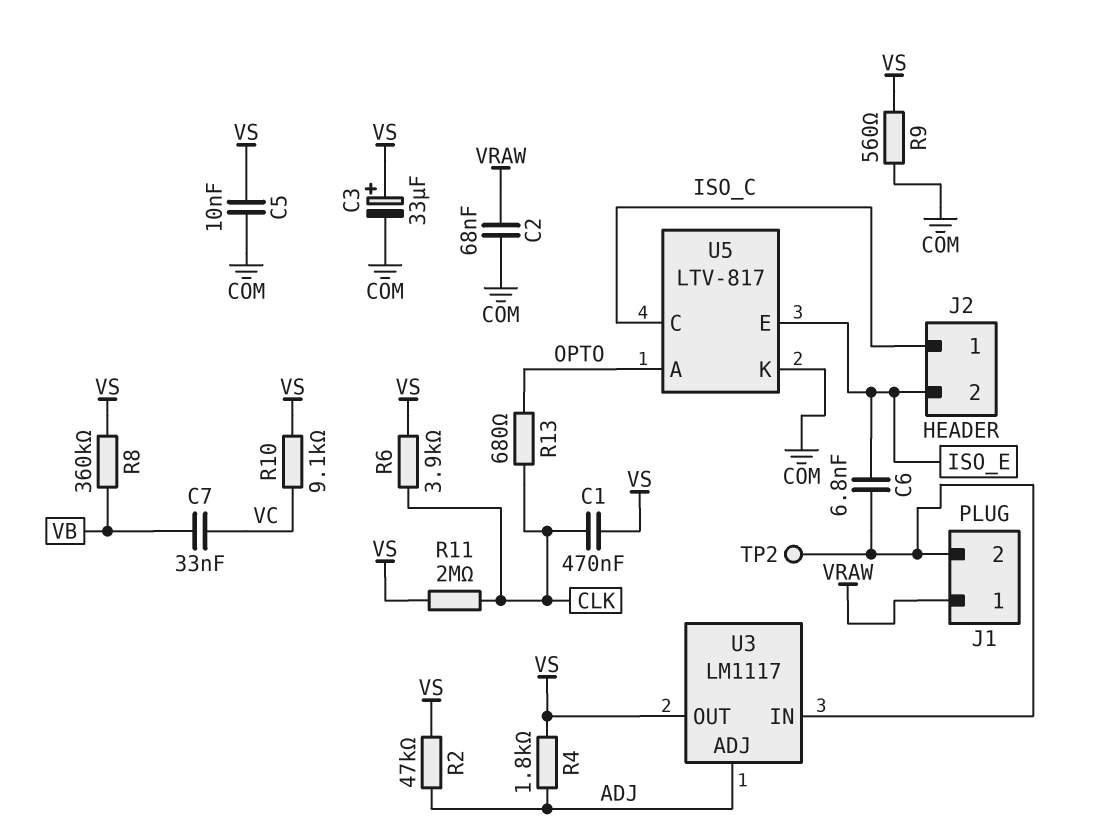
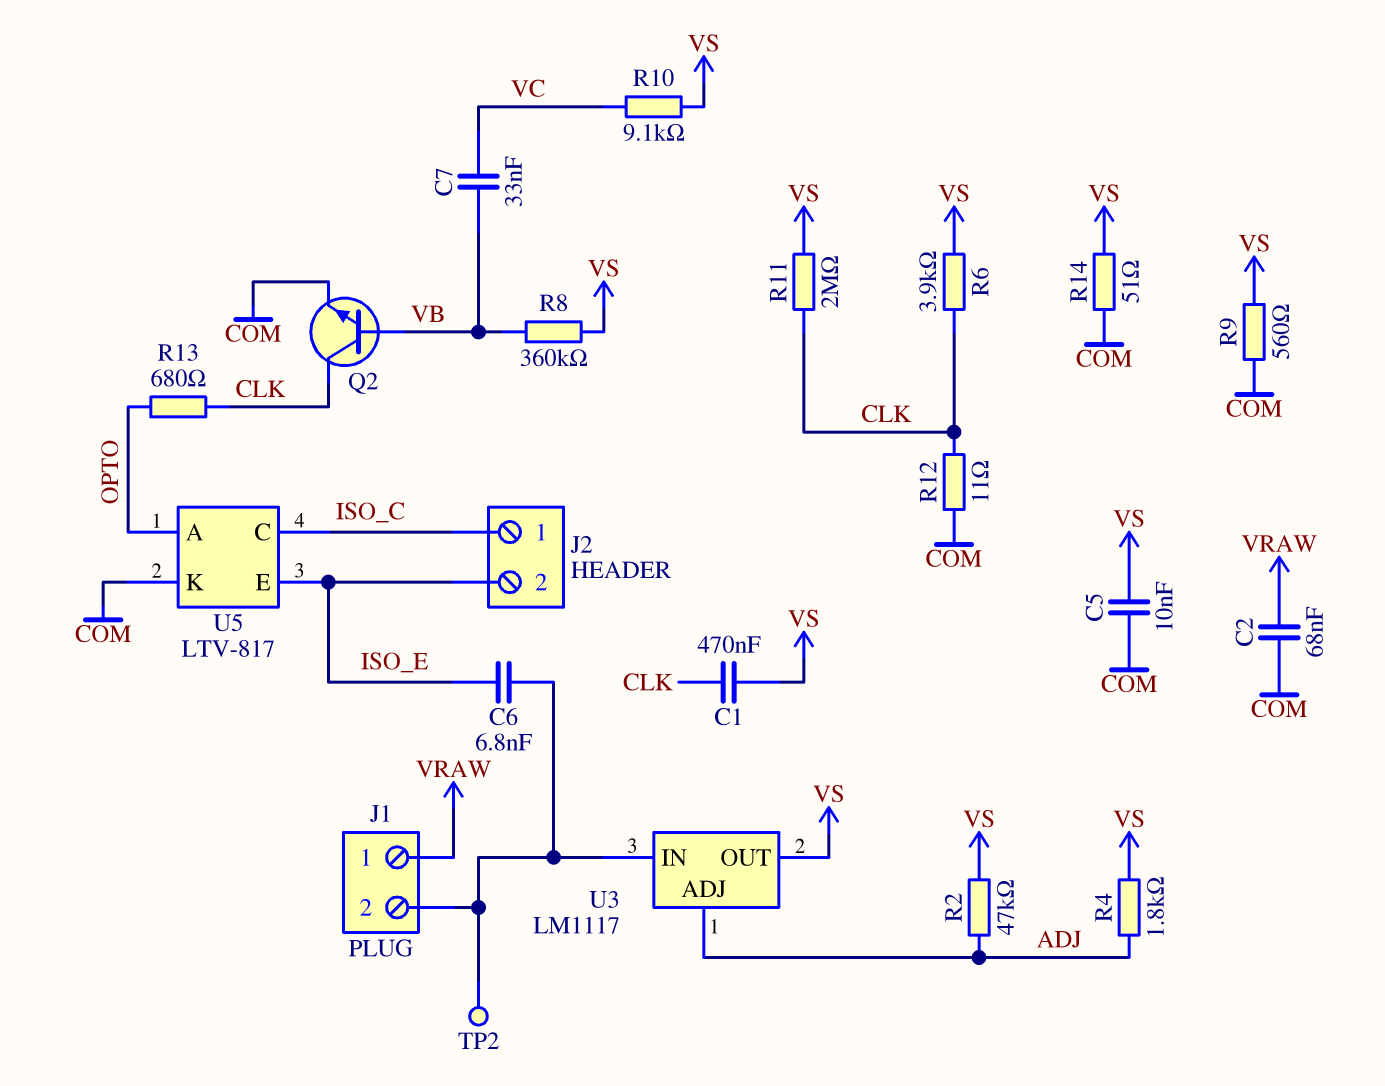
C3: 33uF (plus VS, minus COM) -> none
Q2: none -> NPN (B VB, C CLK, E COM)
R12: none -> 11 (CLK, COM)
R14: none -> 51 (COM, VS)

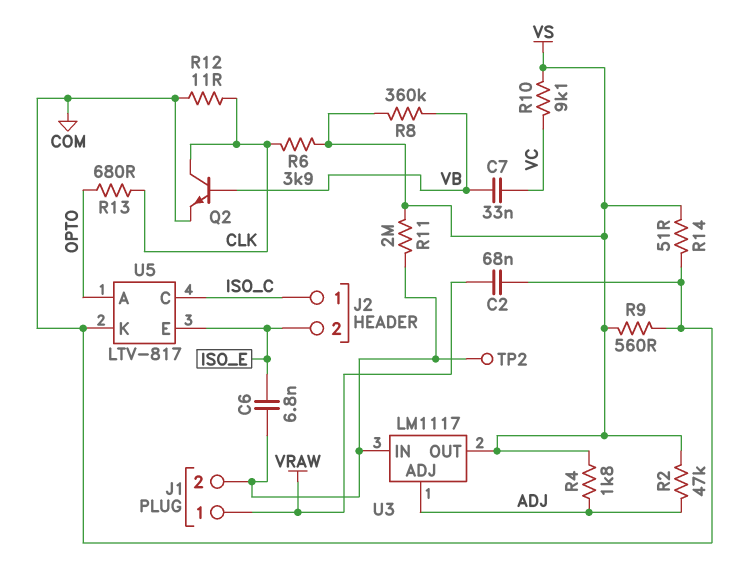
C1: 470nF (CLK, VS) -> none
C5: 10nF (COM, VS) -> none
R11: 2M (CLK, VS) -> 2M (J1/2, VS)

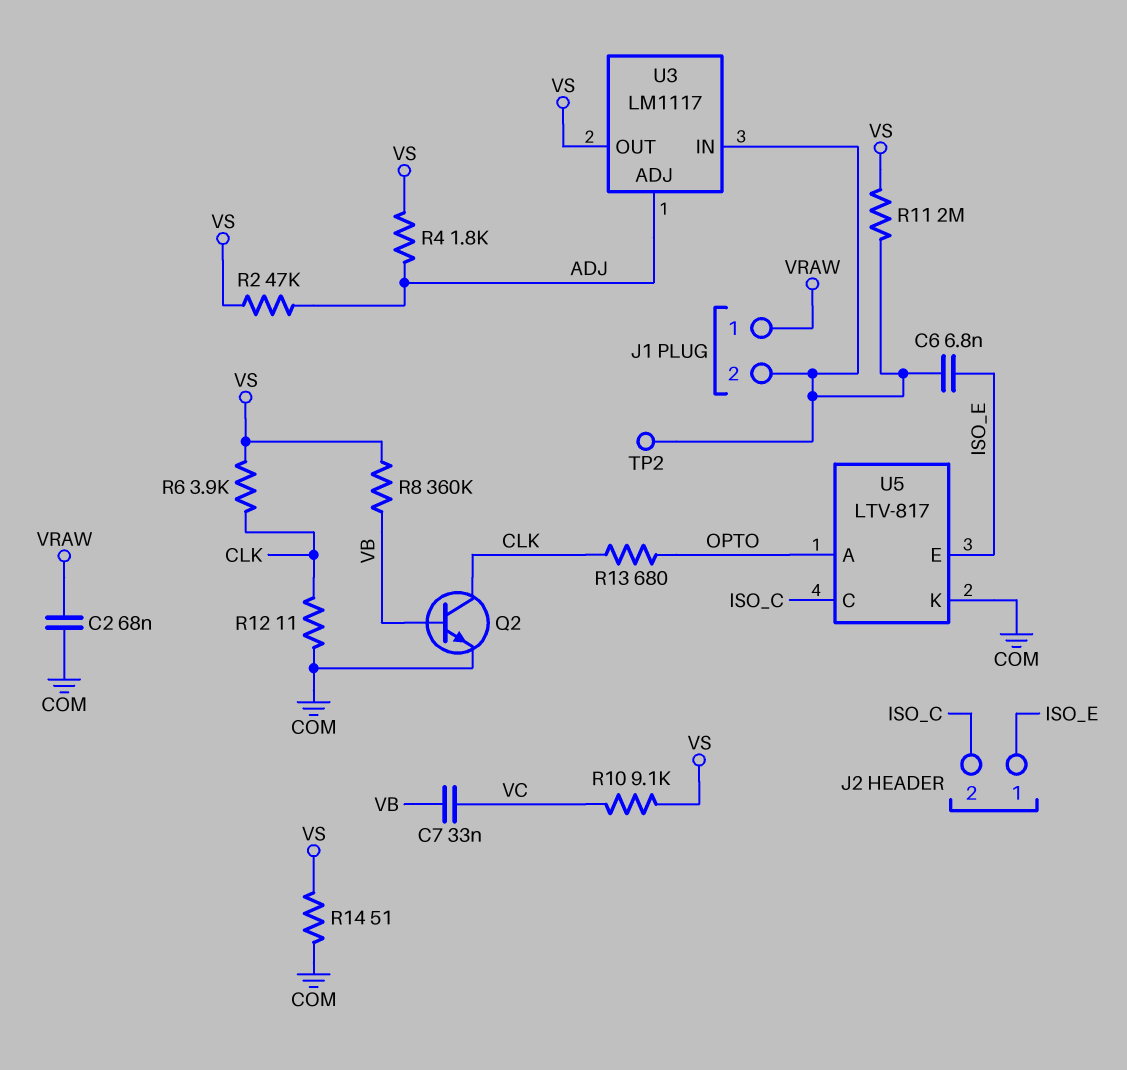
J2 pin 1: ISO_C -> ISO_E
J2 pin 2: ISO_E -> ISO_C
R9: 560 (COM, VS) -> none

